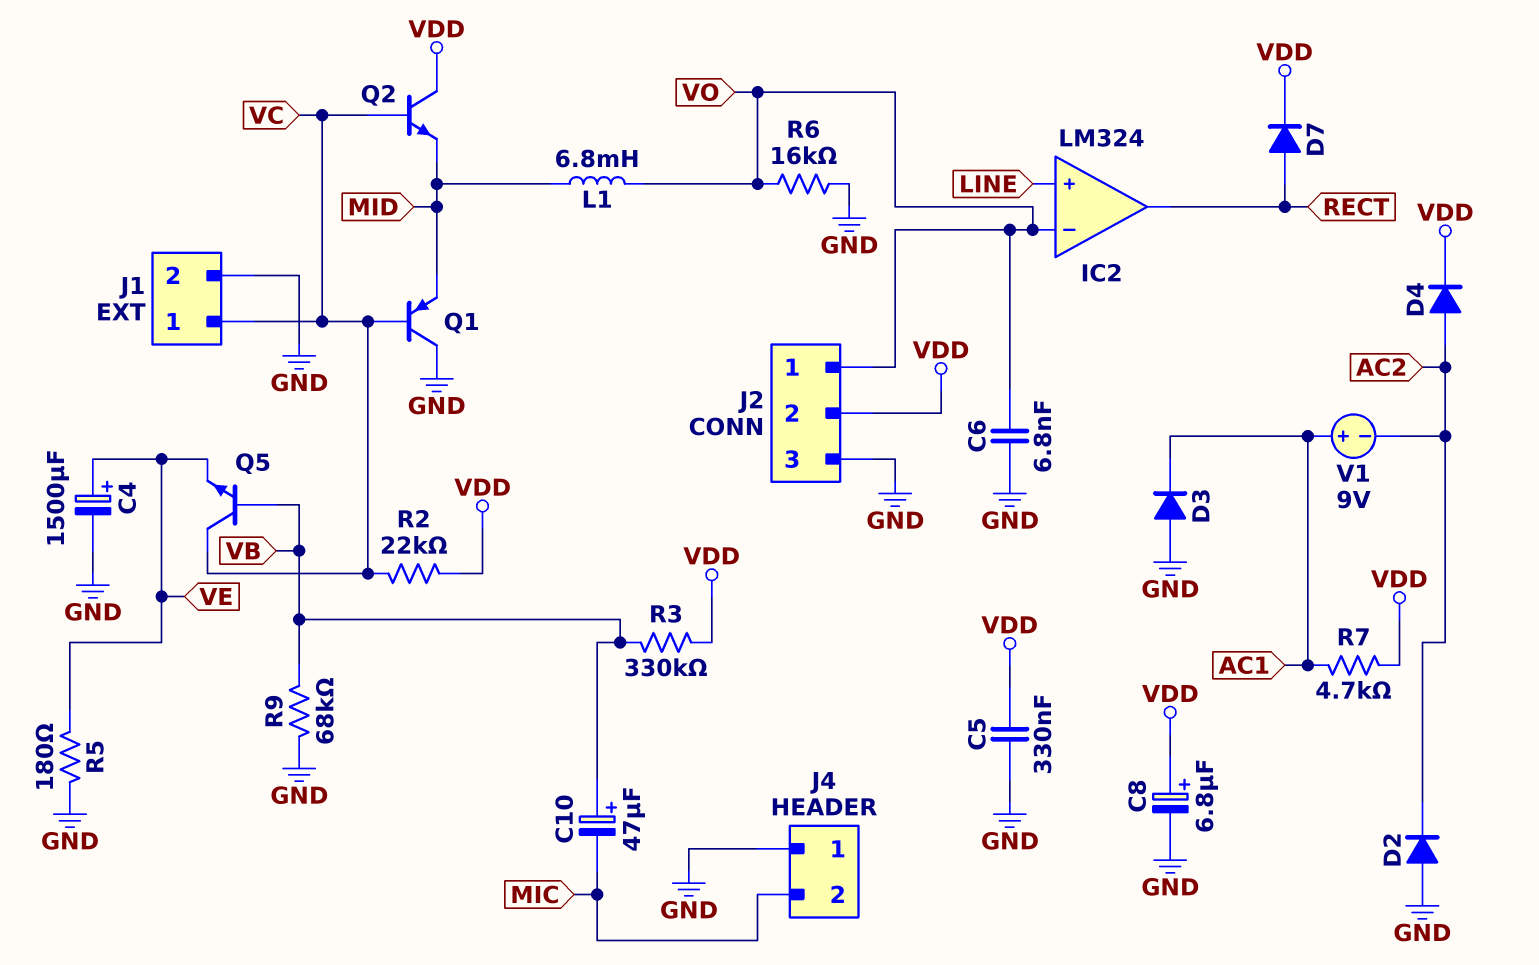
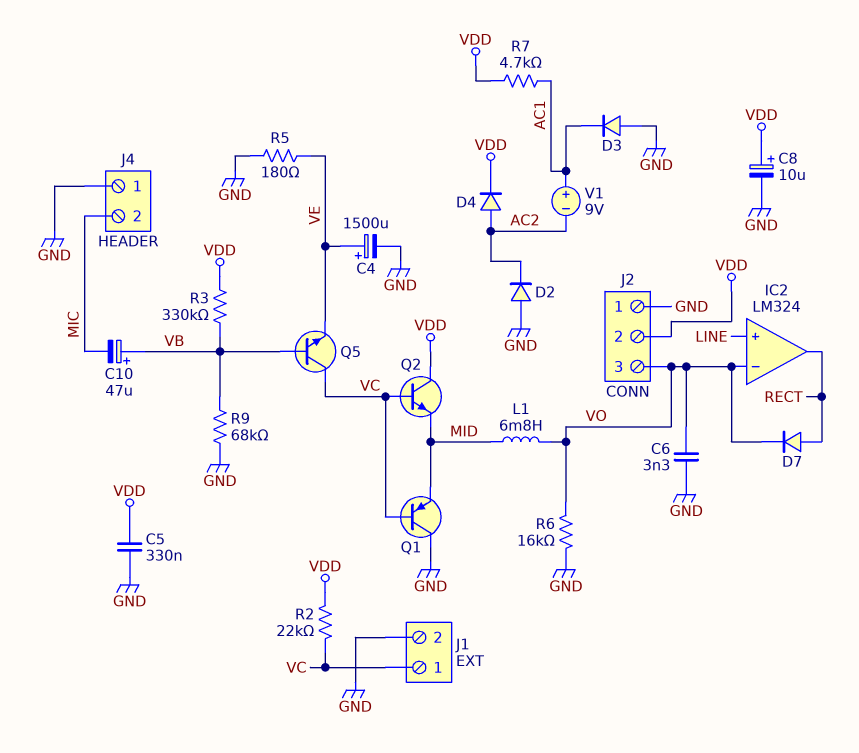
C6: 6.8nF (GND, VO) -> 3.3nF (GND, VO)
C8: 6.8uF (plus VDD, minus GND) -> 10uF (plus VDD, minus GND)
D7: diode (A RECT, K VDD) -> diode (A RECT, K VO)
J2 pin 1: VO -> GND
J2 pin 3: GND -> VO

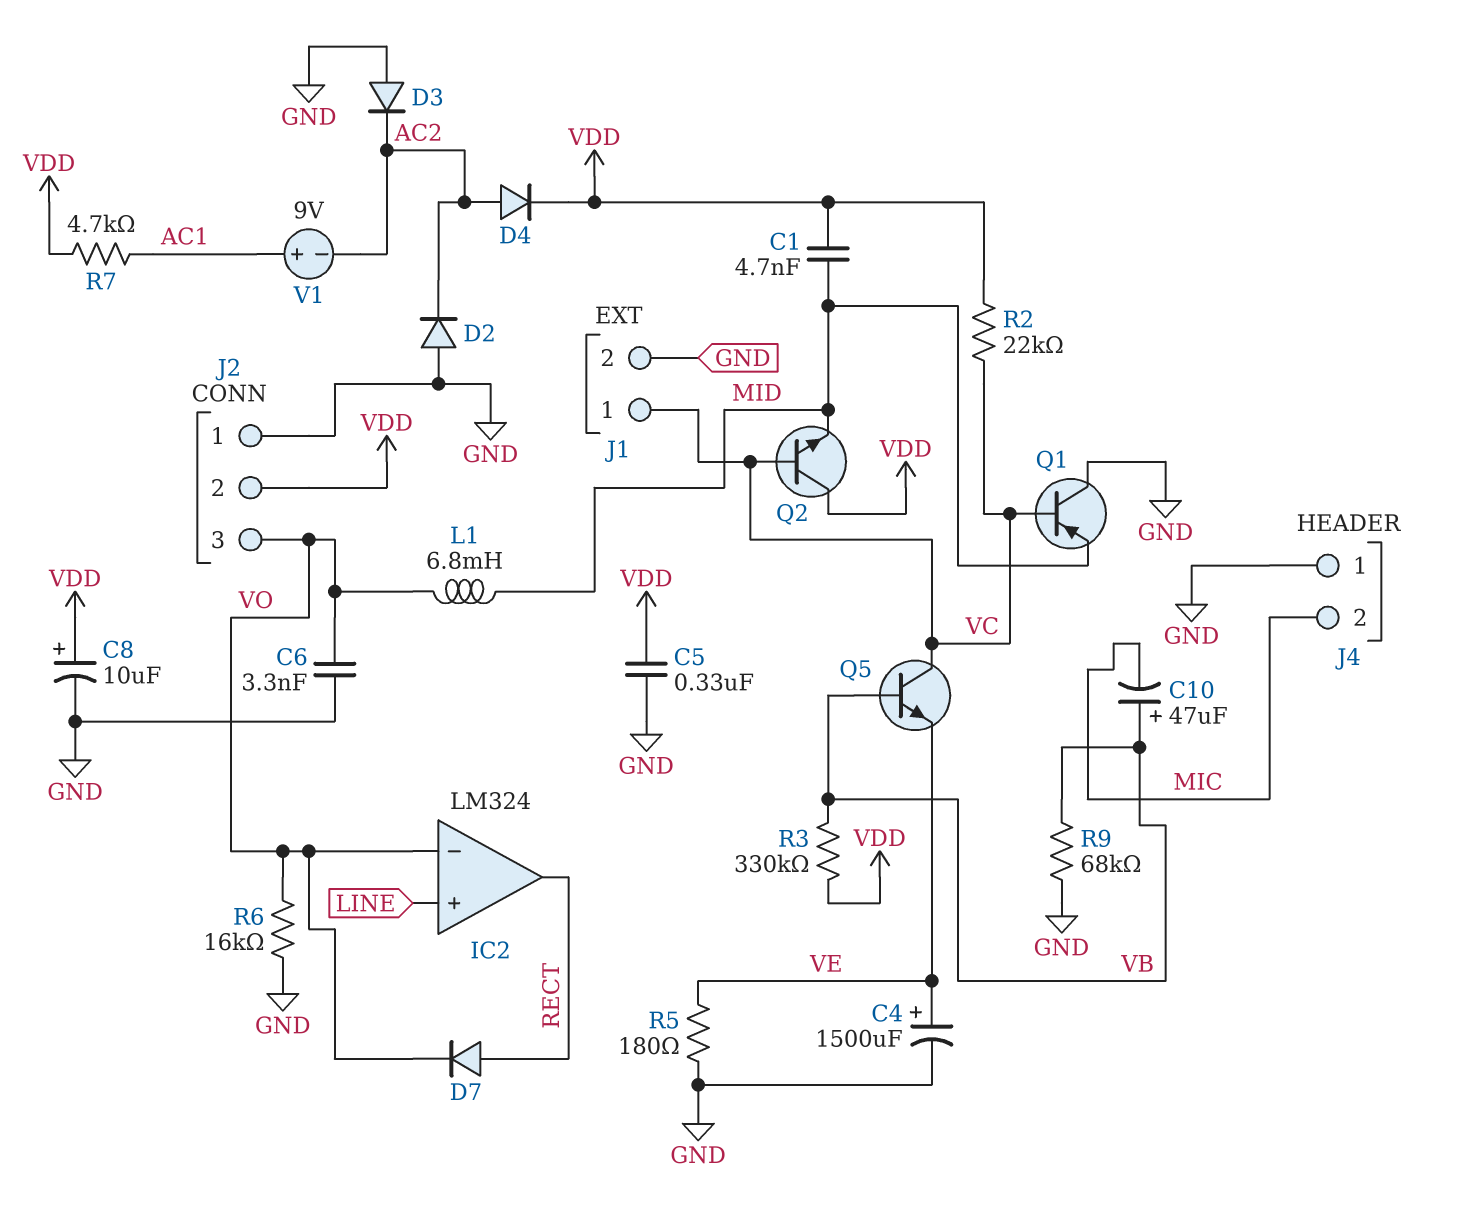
C1: none -> 4.7nF (MID, VDD)
D3: diode (A GND, K AC1) -> diode (A GND, K AC2)

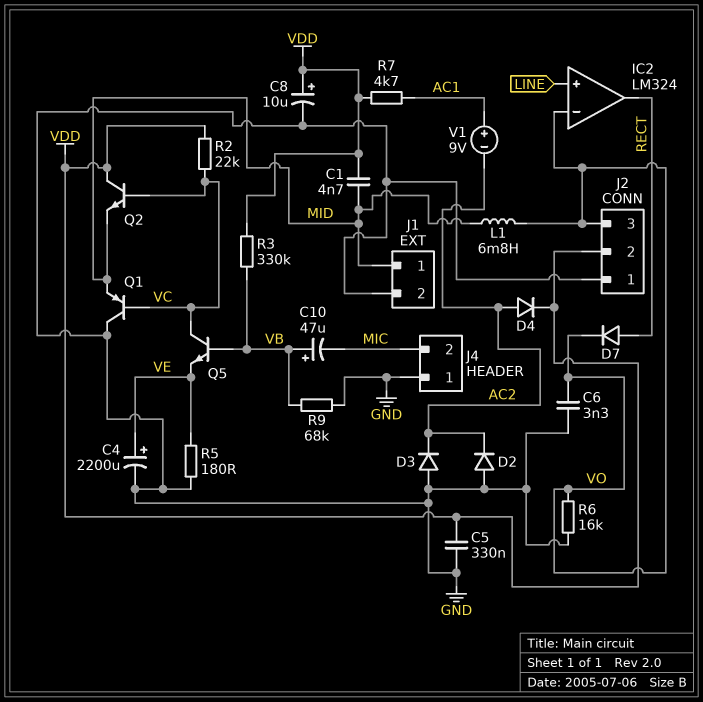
C4: 1500uF (plus VE, minus GND) -> 2200uF (plus VE, minus GND)
J1 pin 1: VC -> MID

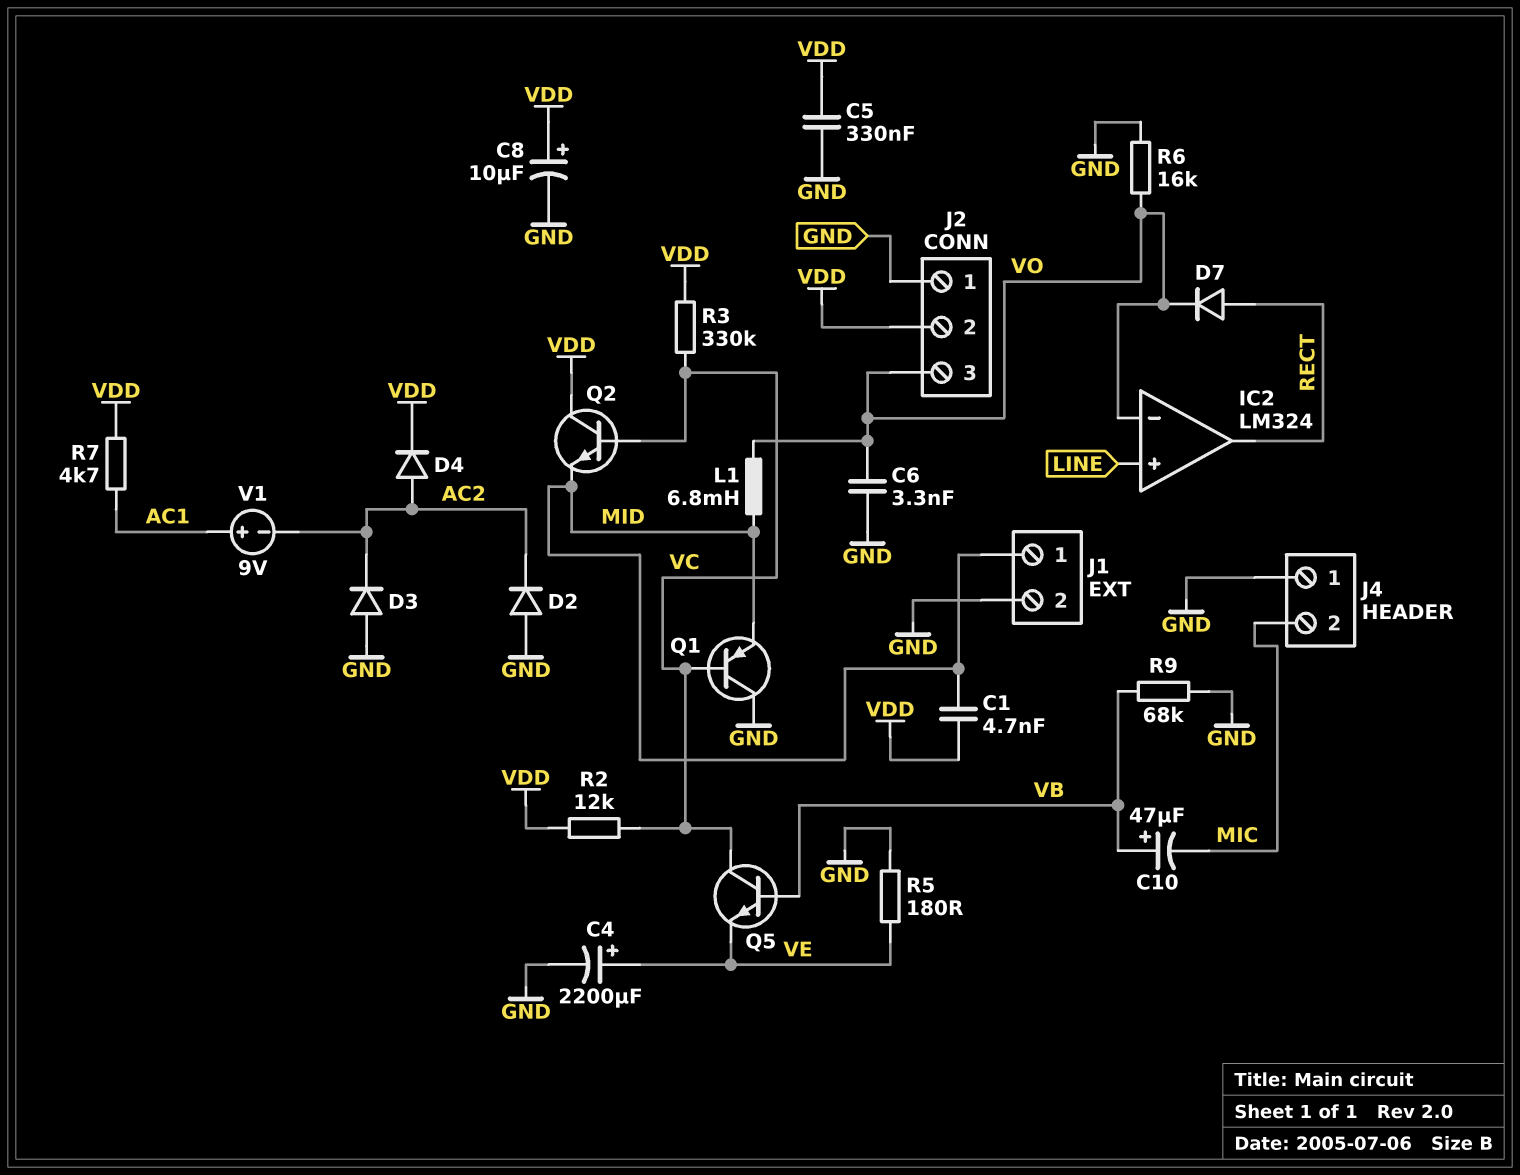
R2: 22k (VC, VDD) -> 12k (VC, VDD)
R3: 330k (VB, VDD) -> 330k (VC, VDD)

